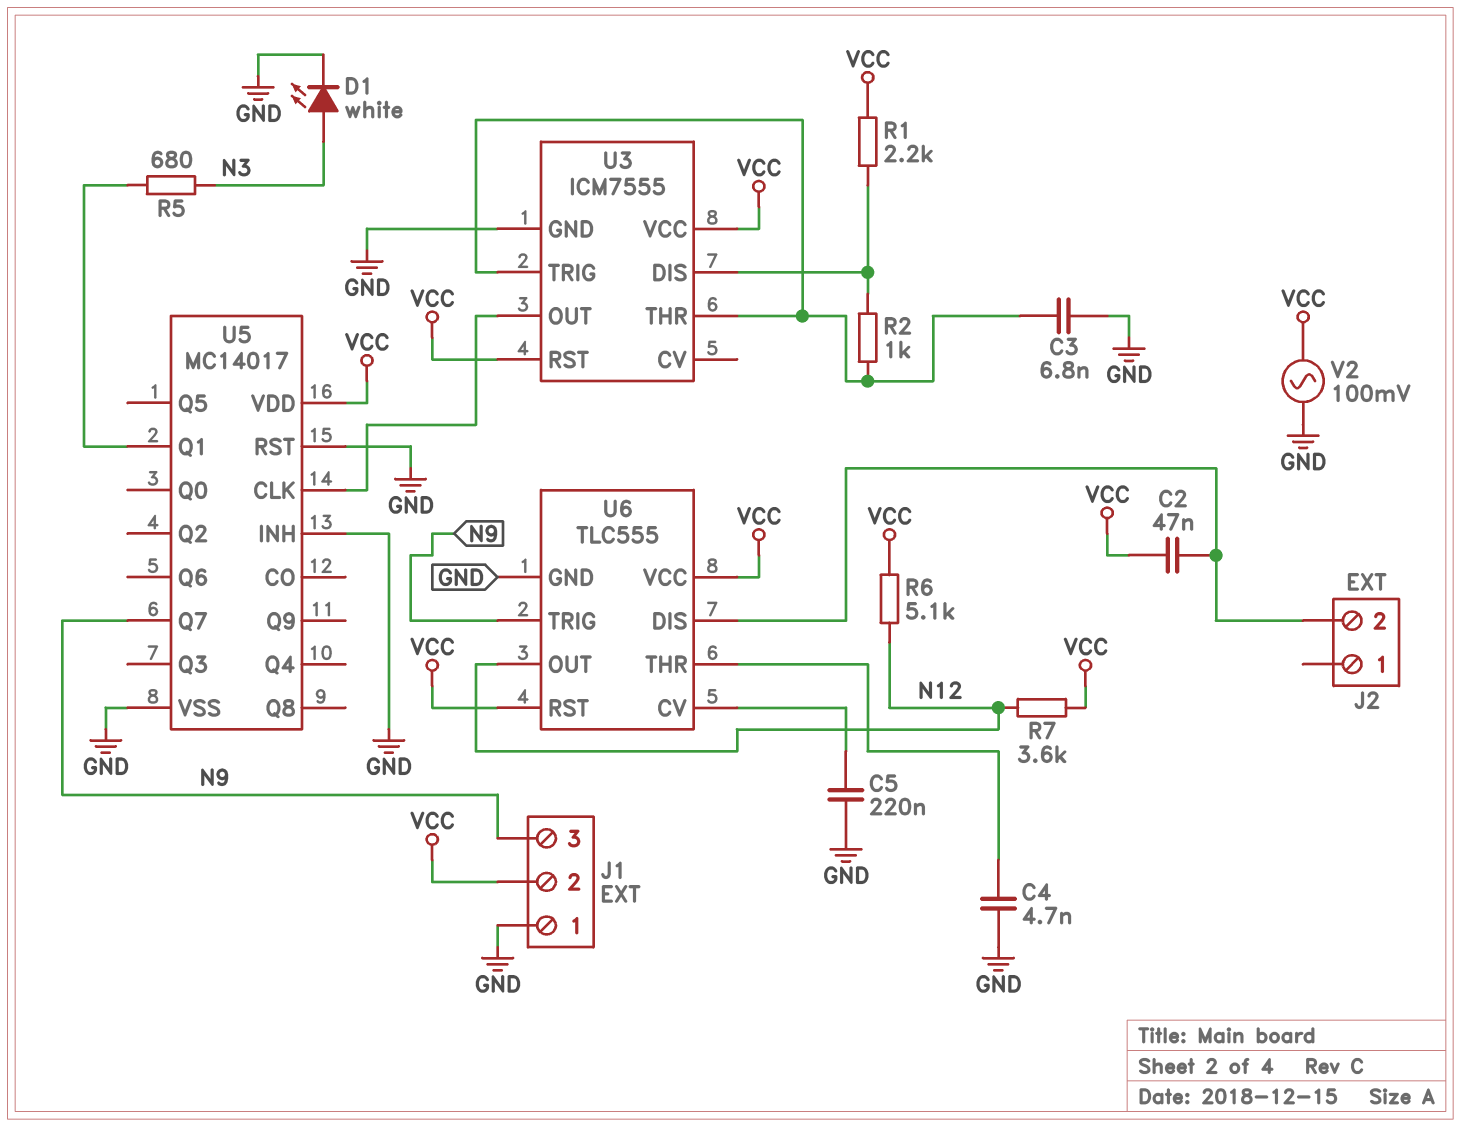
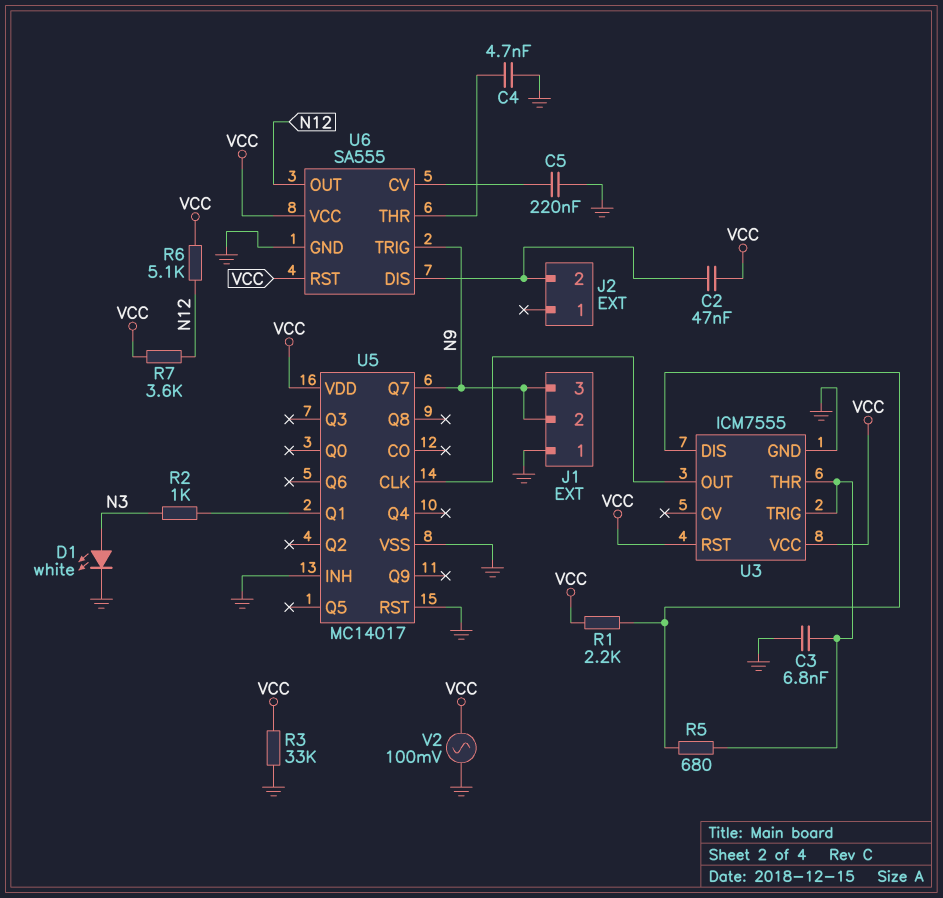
J1 pin 2: VCC -> N9
R2: 1k (U3/DIS, U3/THR) -> 1k (N3, U5/Q1)
R3: none -> 33k (GND, VCC)
R5: 680 (N3, U5/Q1) -> 680 (U3/DIS, U3/THR)
U6: TLC555 -> SA555

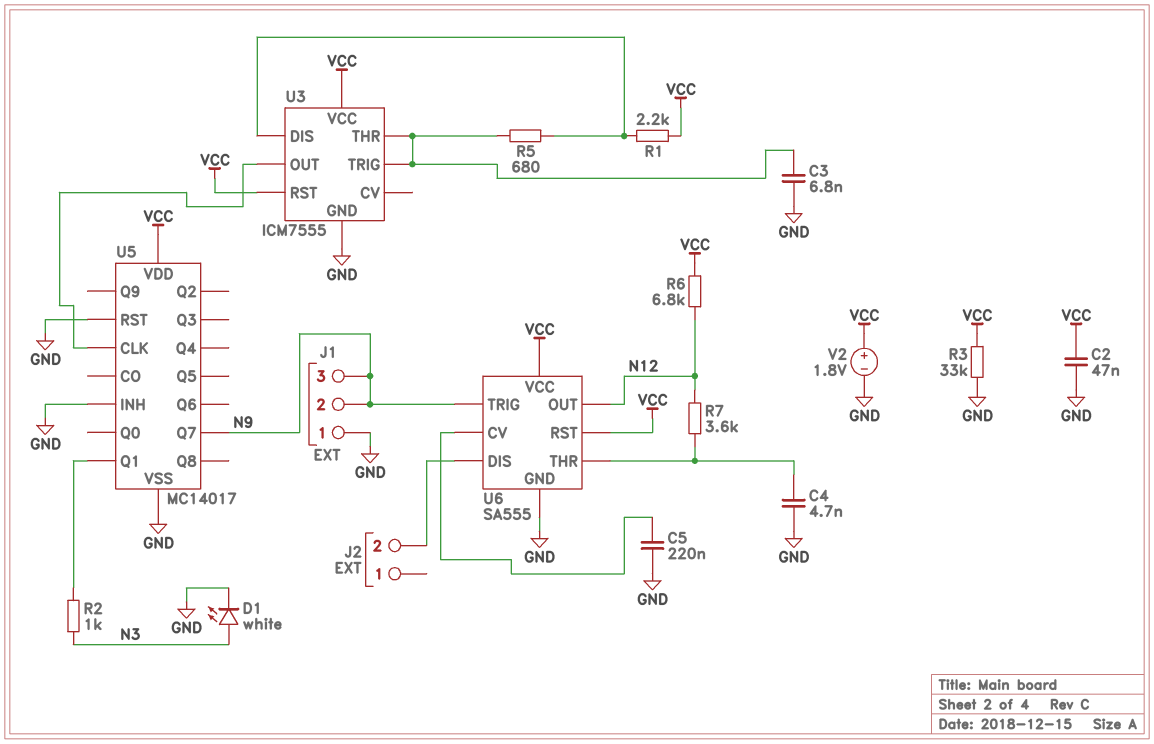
C2: 47nF (J2/2, VCC) -> 47nF (GND, VCC)
R6: 5.1k (N12, VCC) -> 6.8k (N12, VCC)
R7: 3.6k (N12, VCC) -> 3.6k (N12, U6/THR)
V2: AC 100mV (GND, VCC) -> 1.8V (plus VCC, minus GND)

